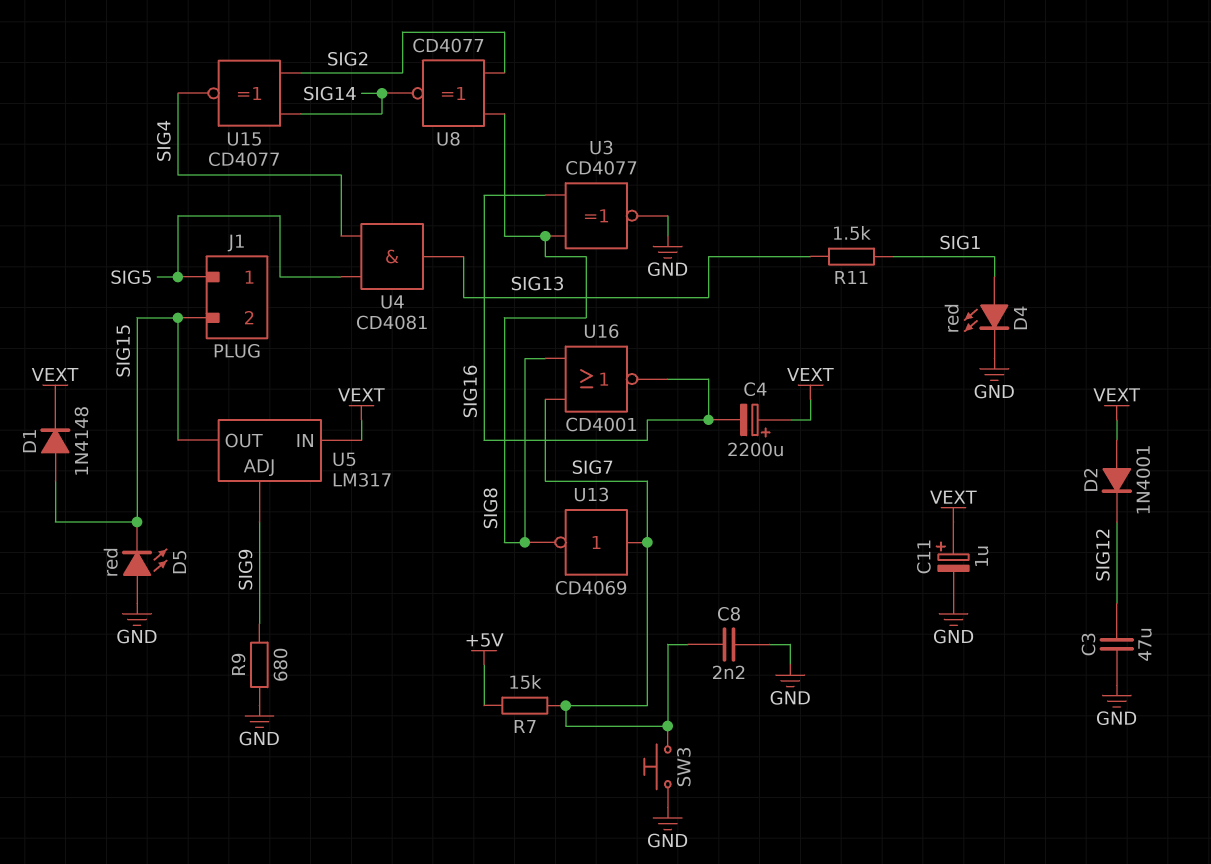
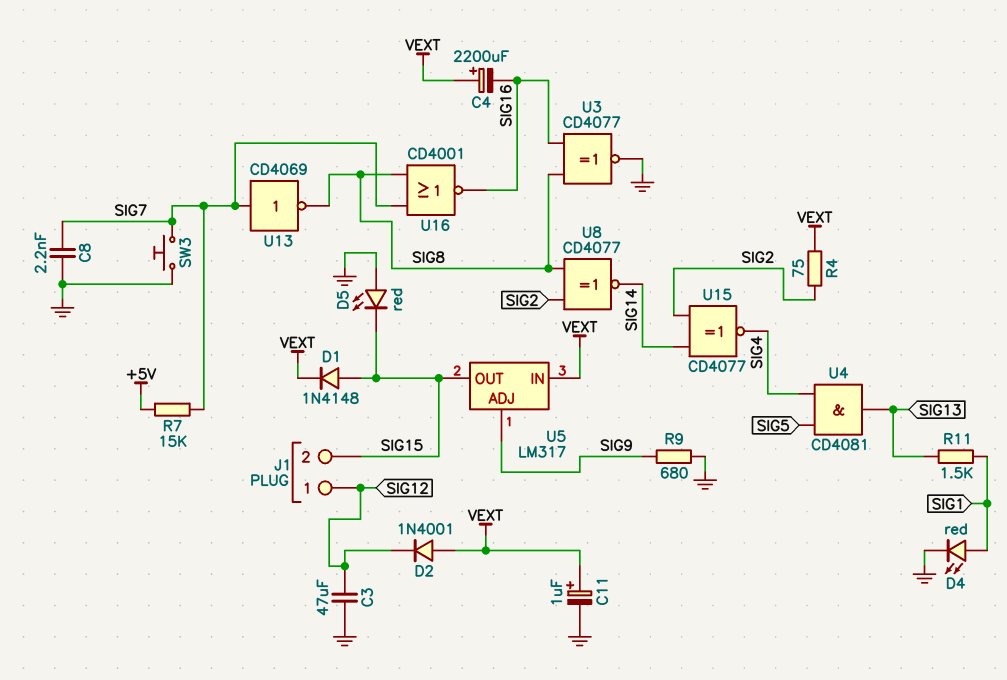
J1 pin 1: SIG5 -> SIG12
R4: none -> 75 (SIG2, VEXT)

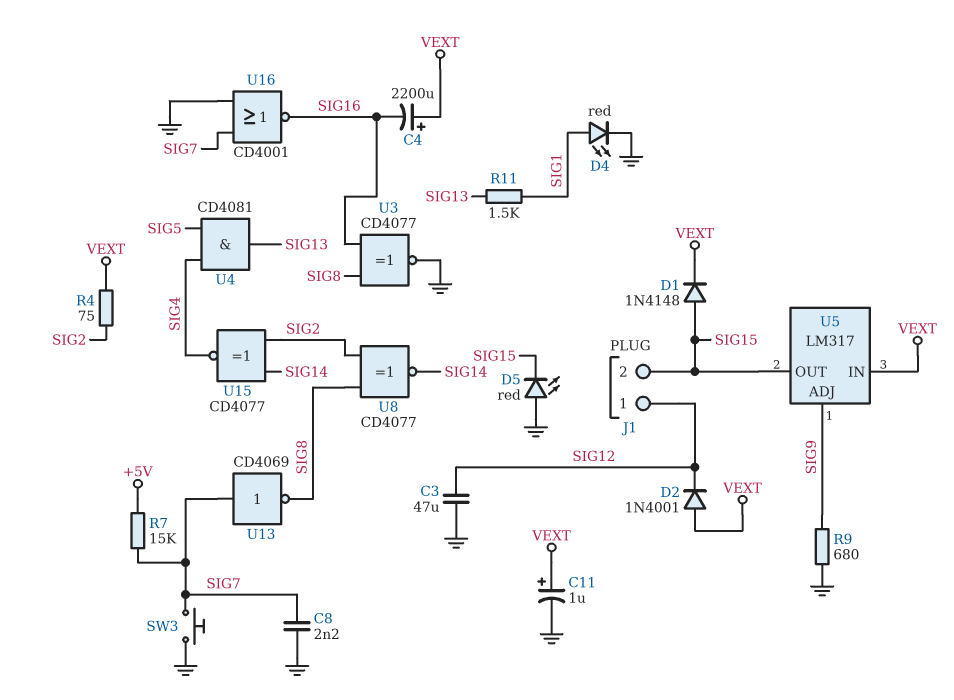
U16: NOR CD4001 (in SIG7, in SIG8, out SIG16) -> NOR CD4001 (in GND, in SIG7, out SIG16)

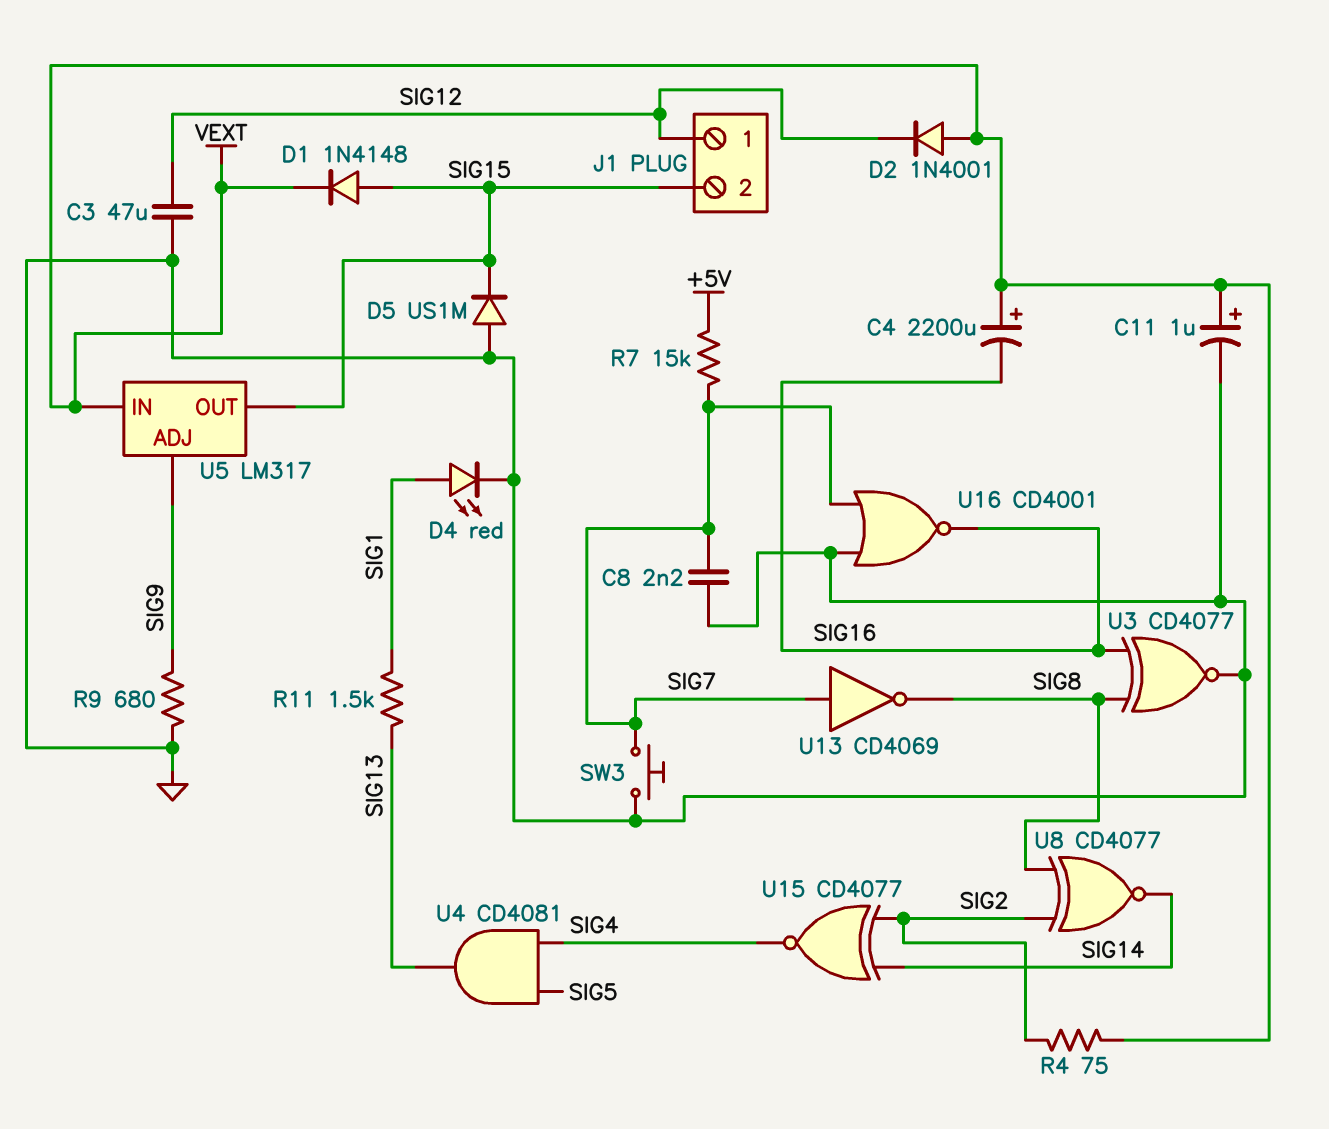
D5: LED red (A GND, K SIG15) -> diode US1M (A GND, K SIG15)

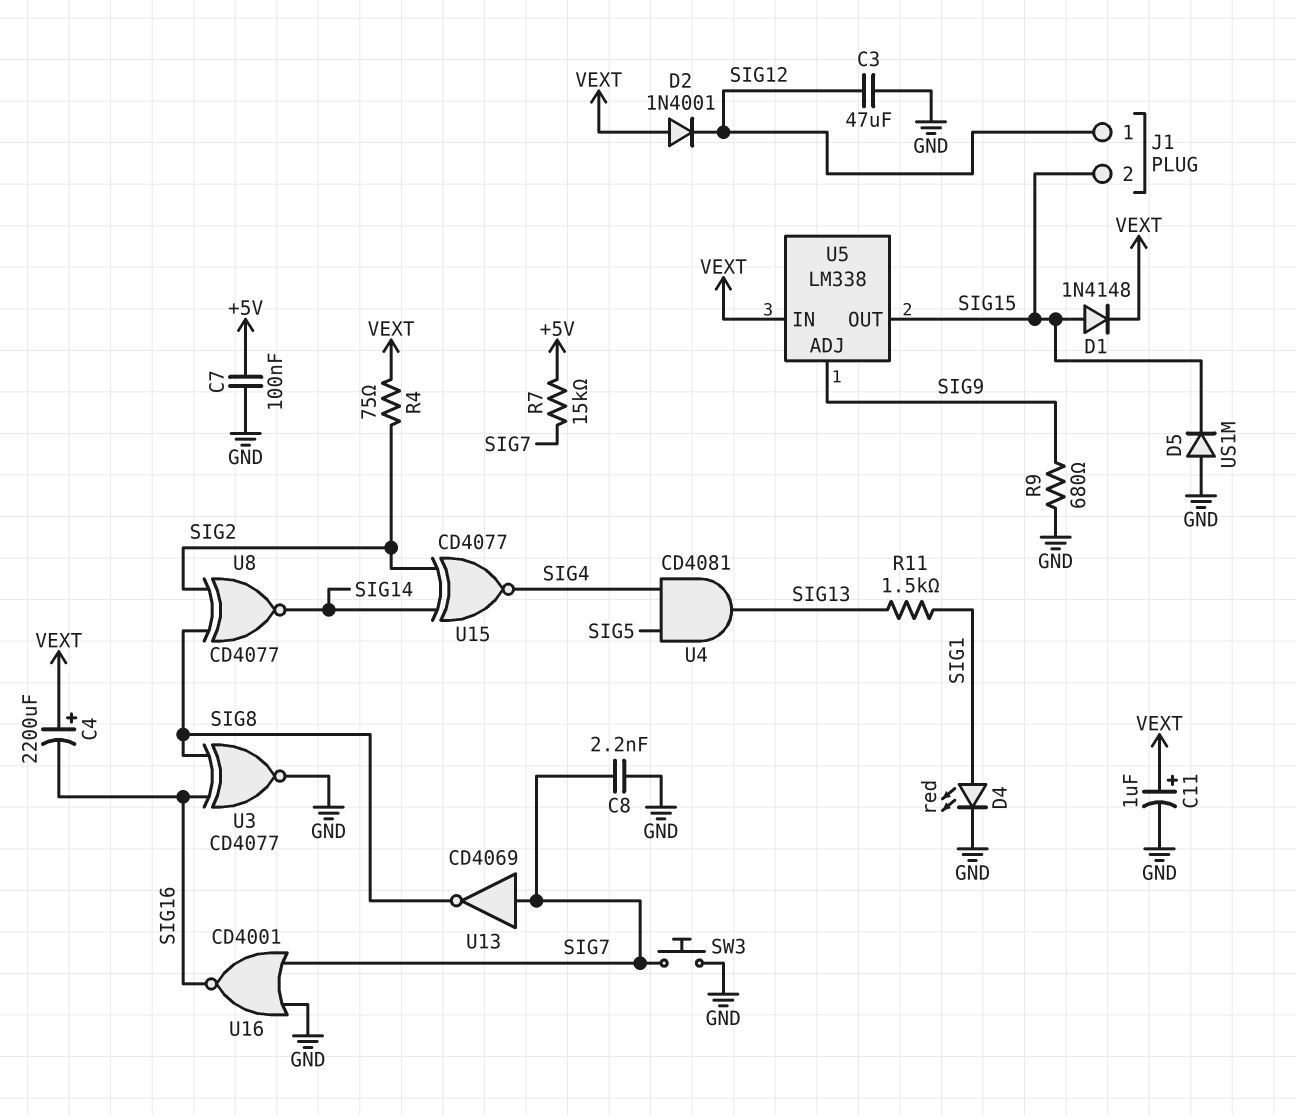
C7: none -> 100nF (+5V, GND)
U5: LM317 -> LM338

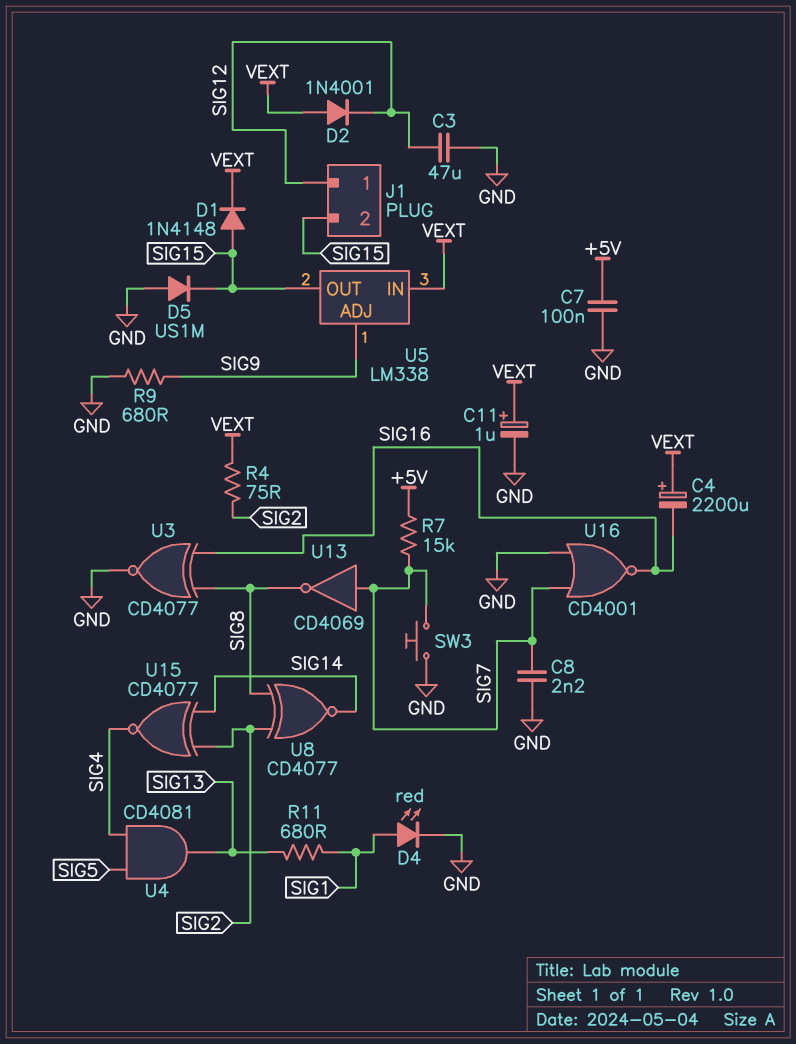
R11: 1.5k (SIG1, SIG13) -> 680 (SIG1, SIG13)

